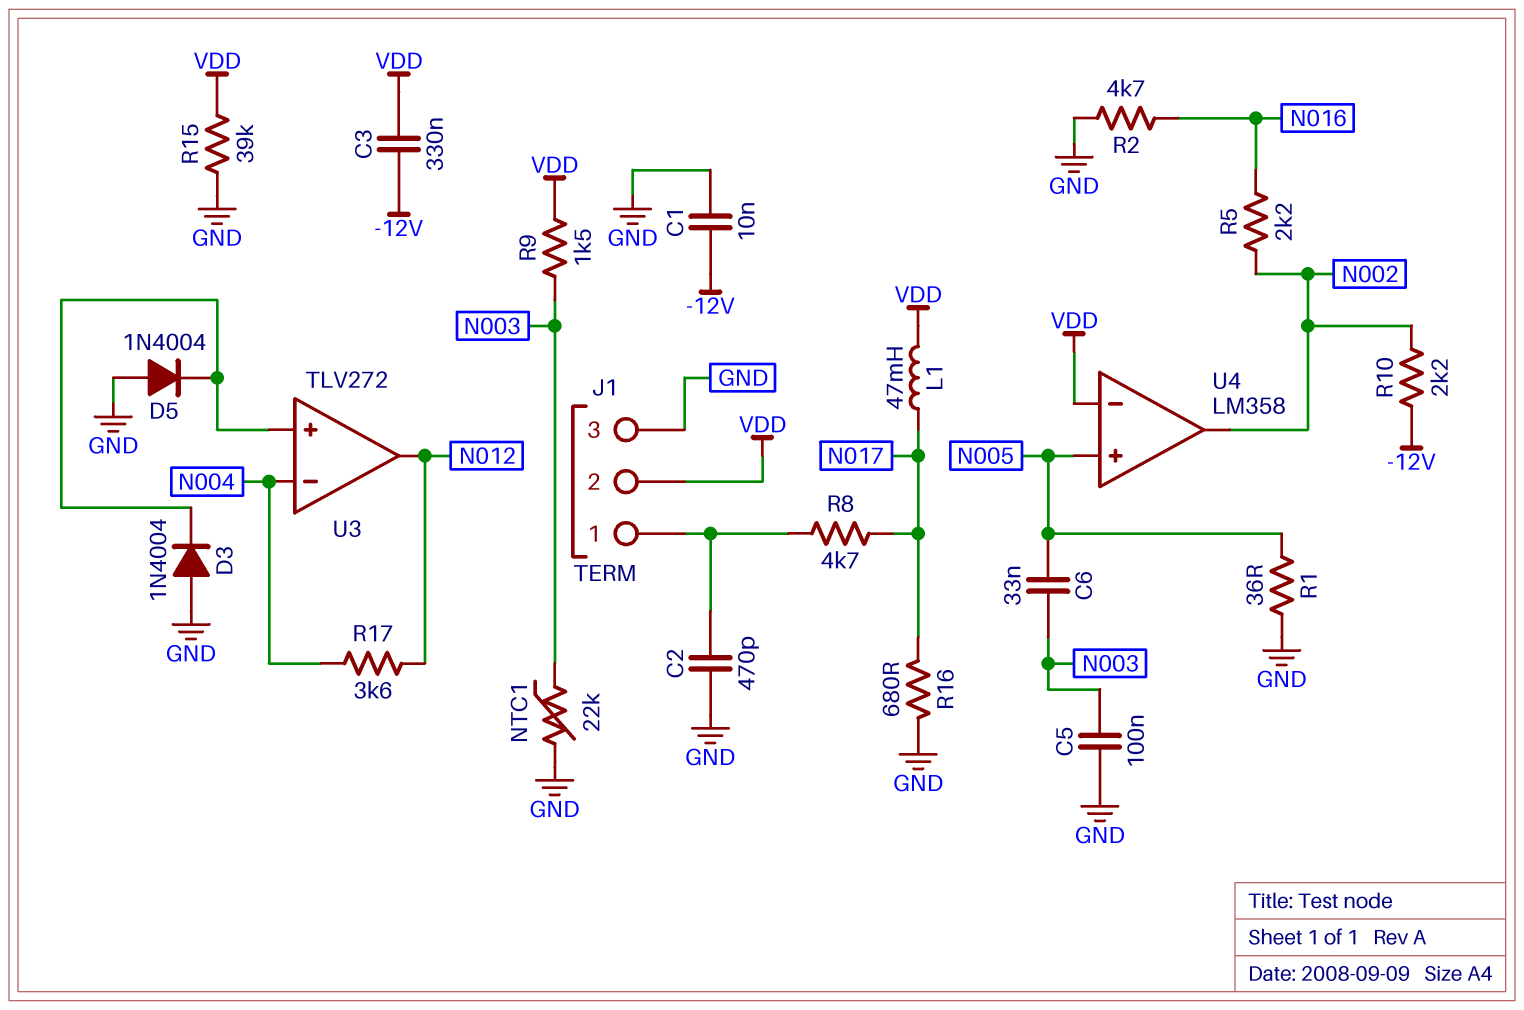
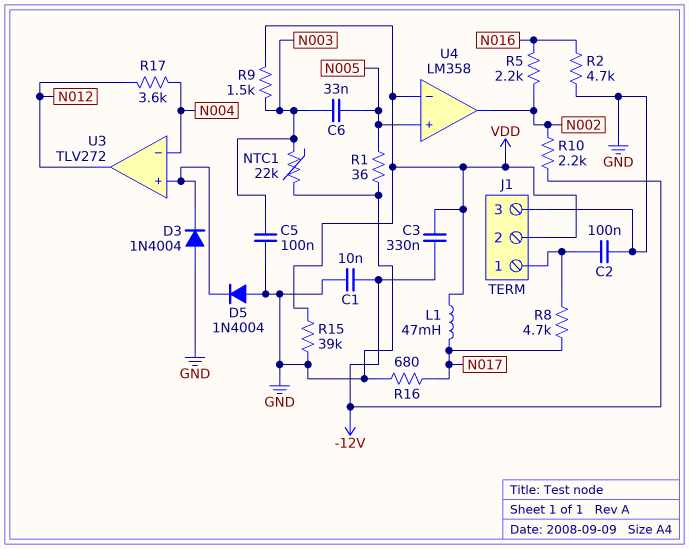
C2: 470pF (GND, J1/1) -> 100nF (GND, J1/1)

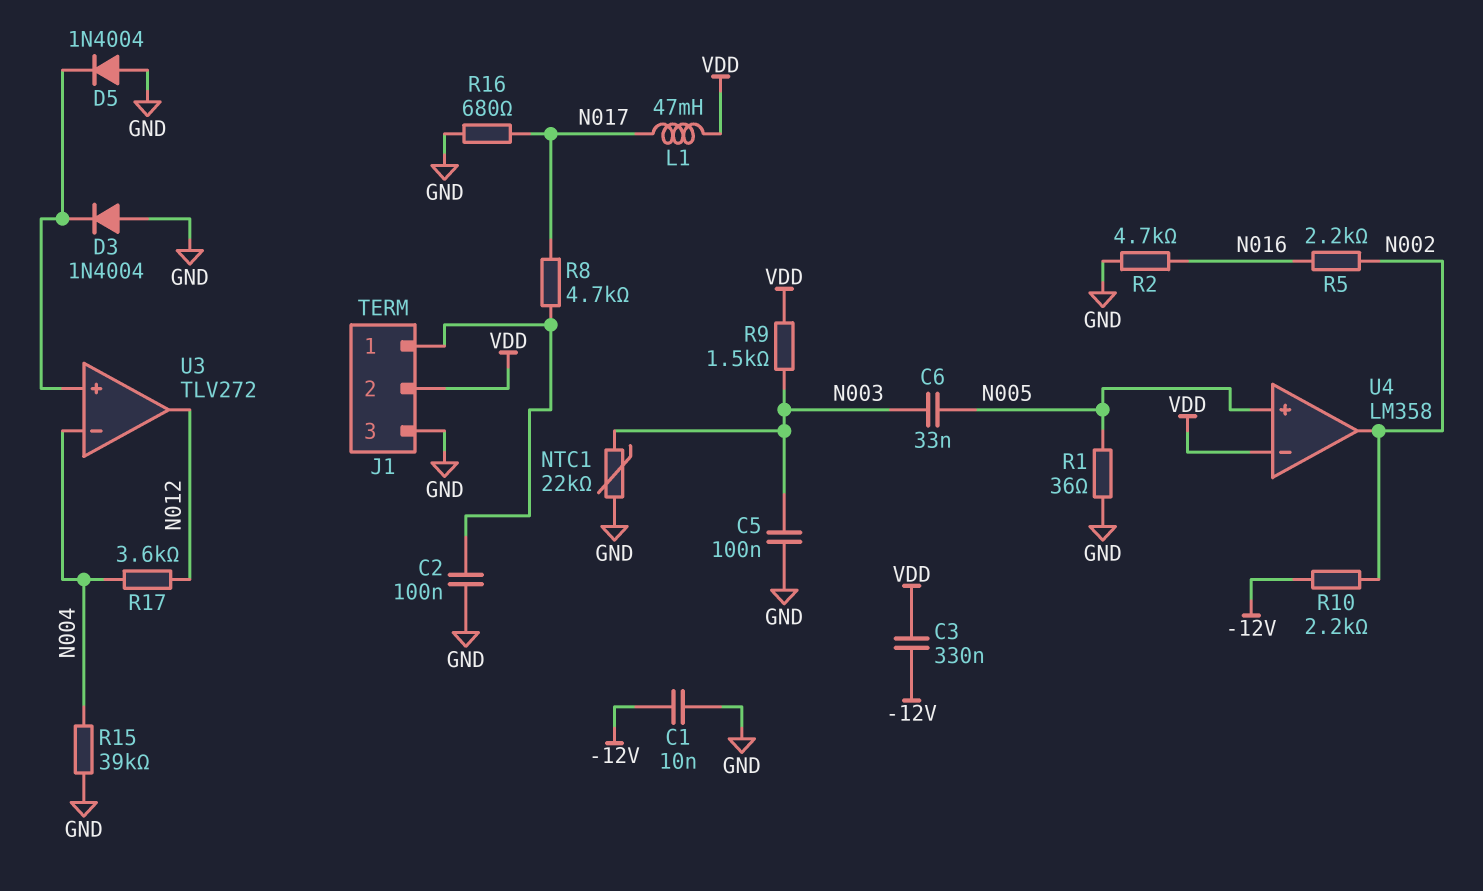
R15: 39k (GND, VDD) -> 39k (GND, N004)

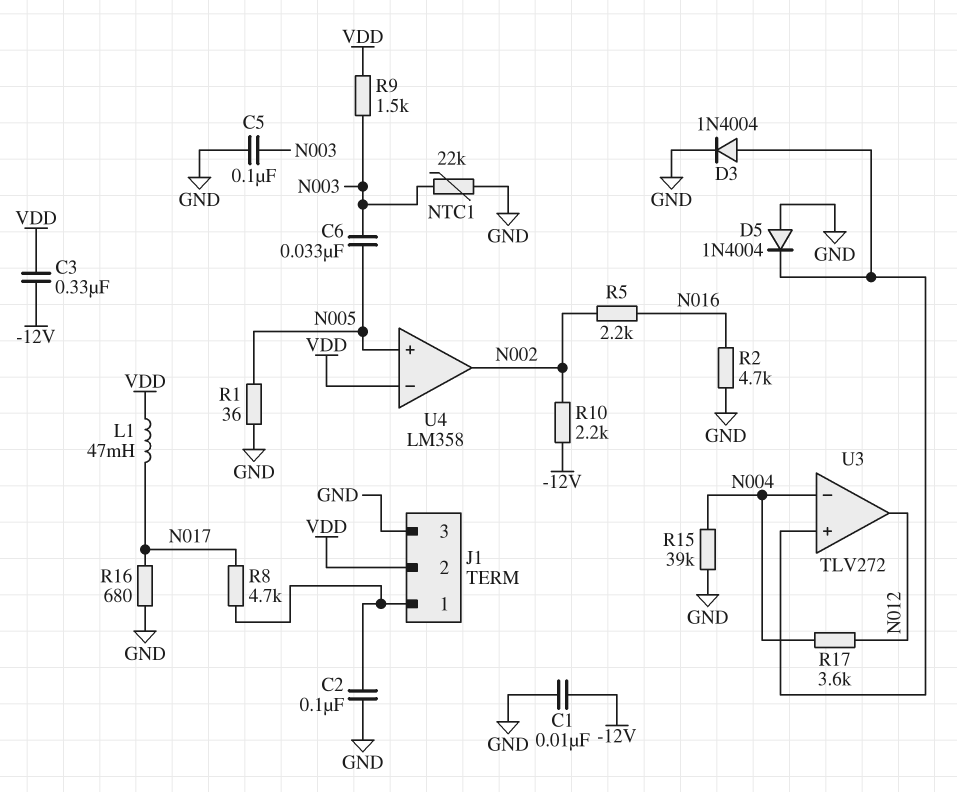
D3: diode 1N4004 (A GND, K U3/in+) -> diode 1N4004 (A U3/in+, K GND)

